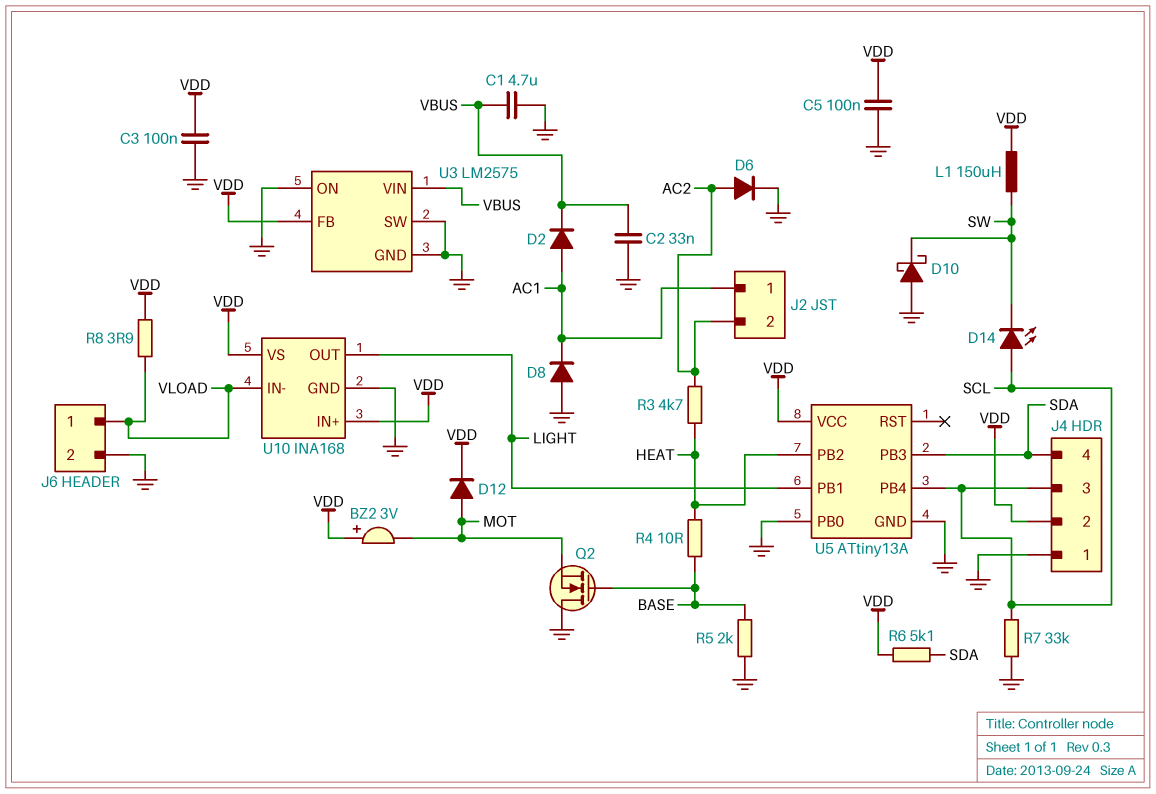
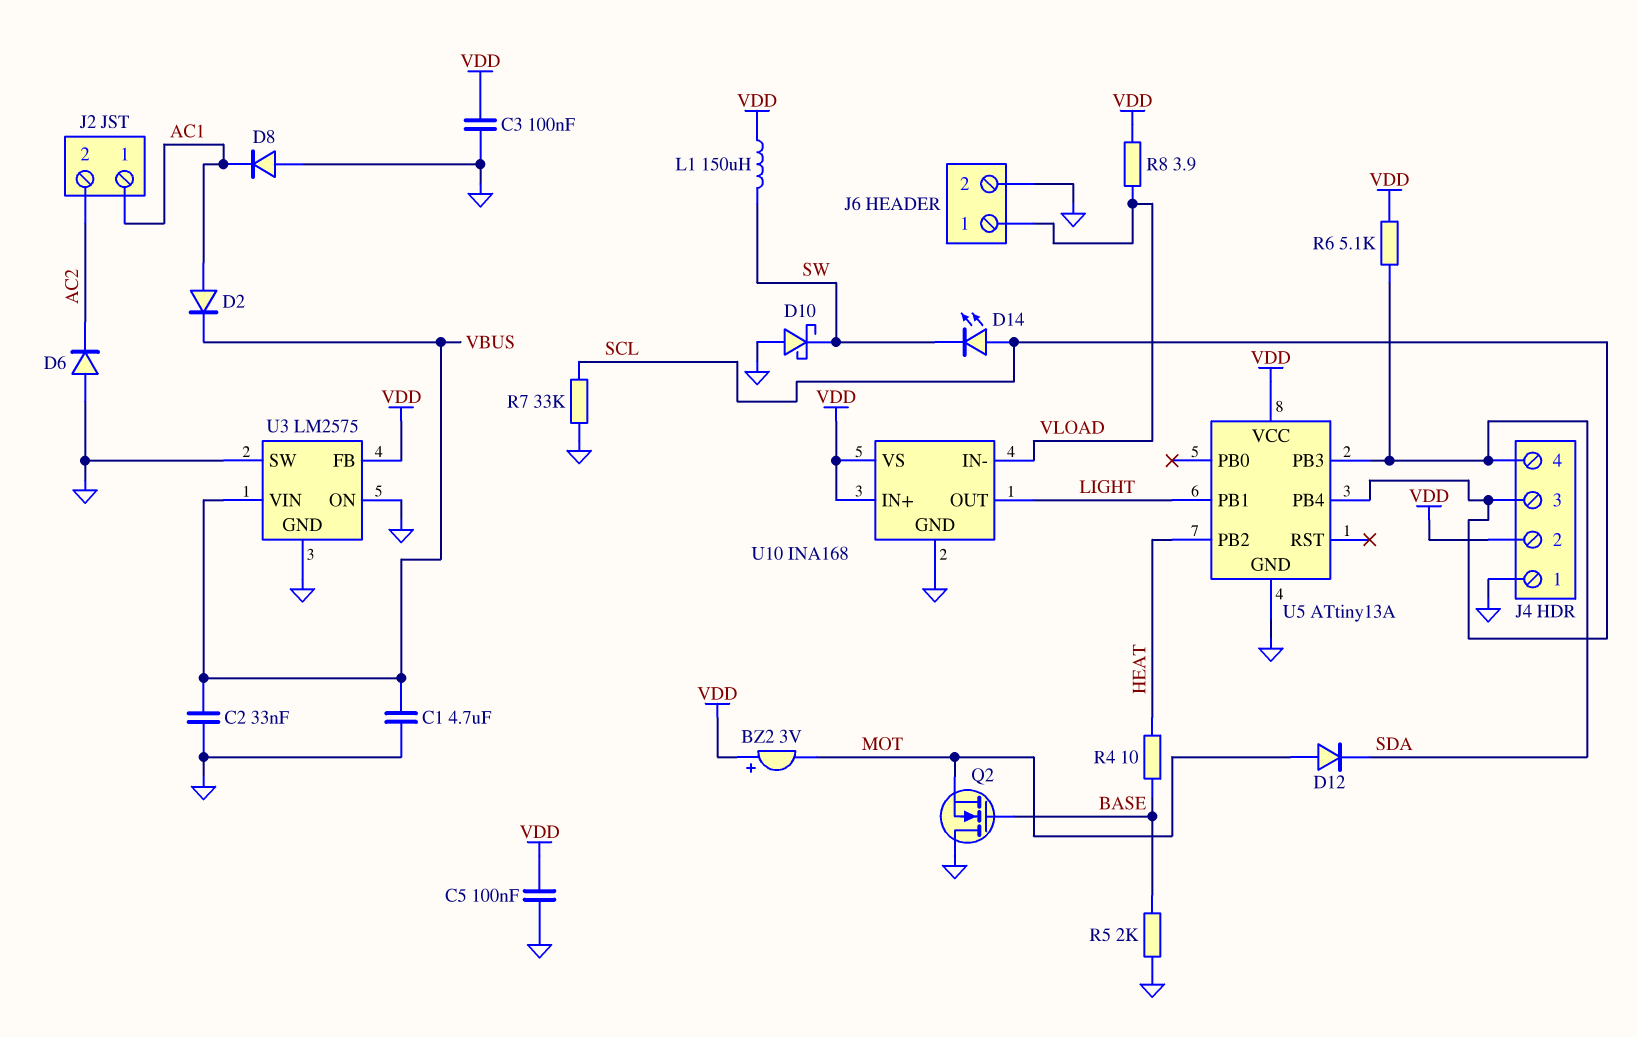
D6: diode (A AC2, K GND) -> diode (A GND, K AC2)
D12: diode (A MOT, K VDD) -> diode (A MOT, K SDA)
R3: 4.7k (AC2, HEAT) -> none
U5 pin PB0: GND -> none

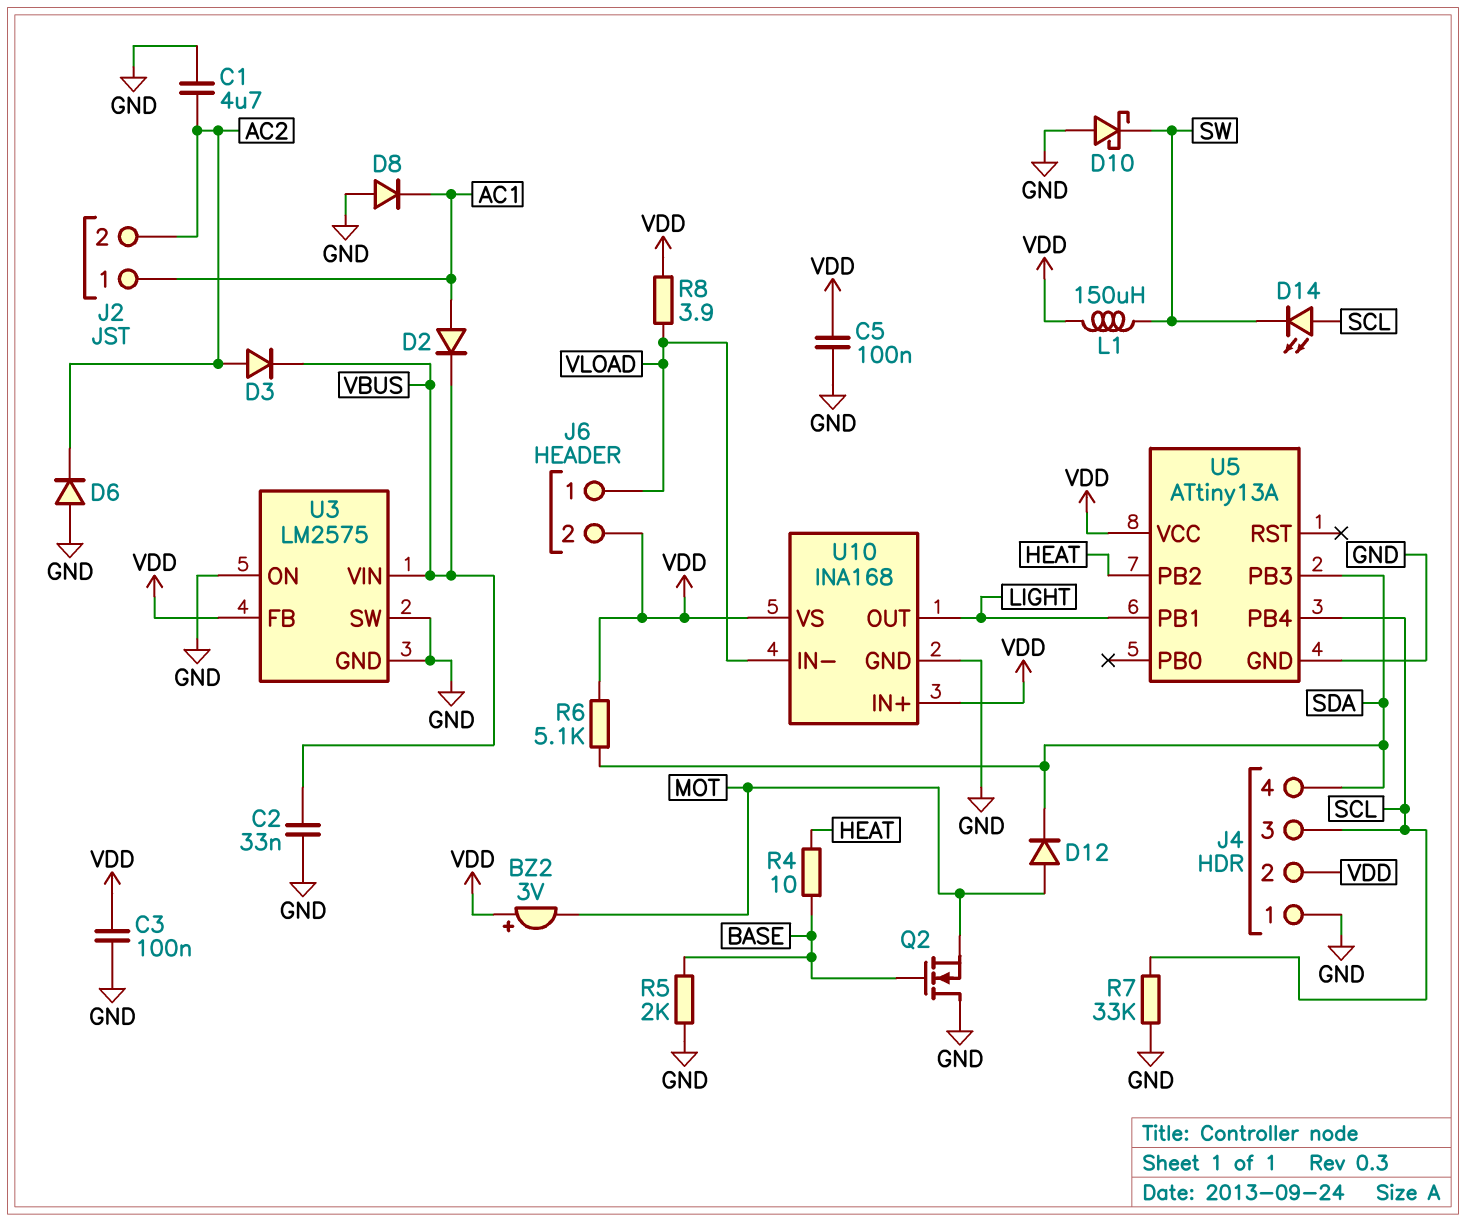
C1: 4.7uF (GND, VBUS) -> 4.7uF (AC2, GND)
D3: none -> diode (A AC2, K VBUS)
J6 pin 2: GND -> VDD

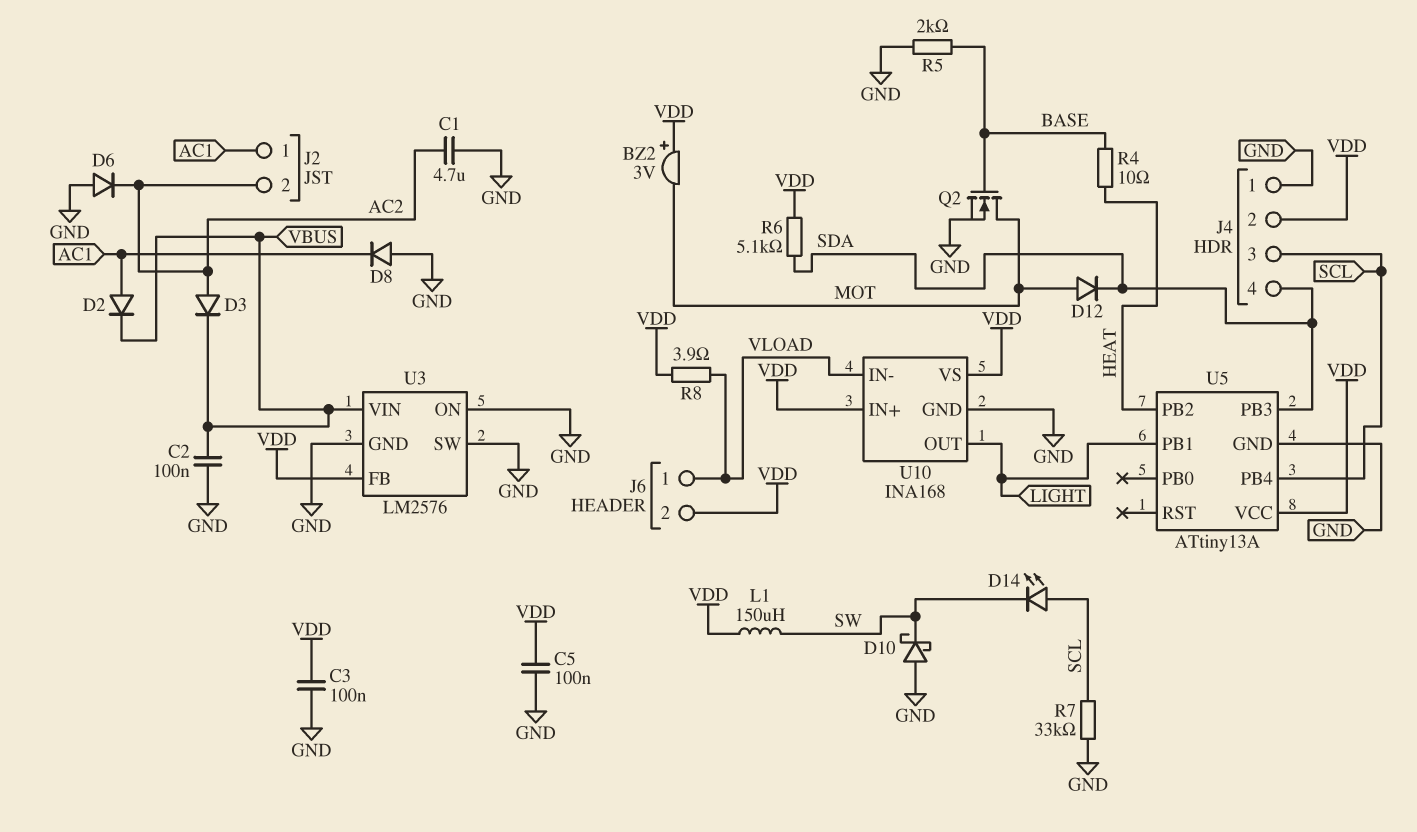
C2: 33nF (GND, VBUS) -> 100nF (GND, VBUS)
Q2: NMOS (G BASE, D GND, S MOT) -> NMOS (G BASE, D MOT, S GND)
U3: LM2575 -> LM2576

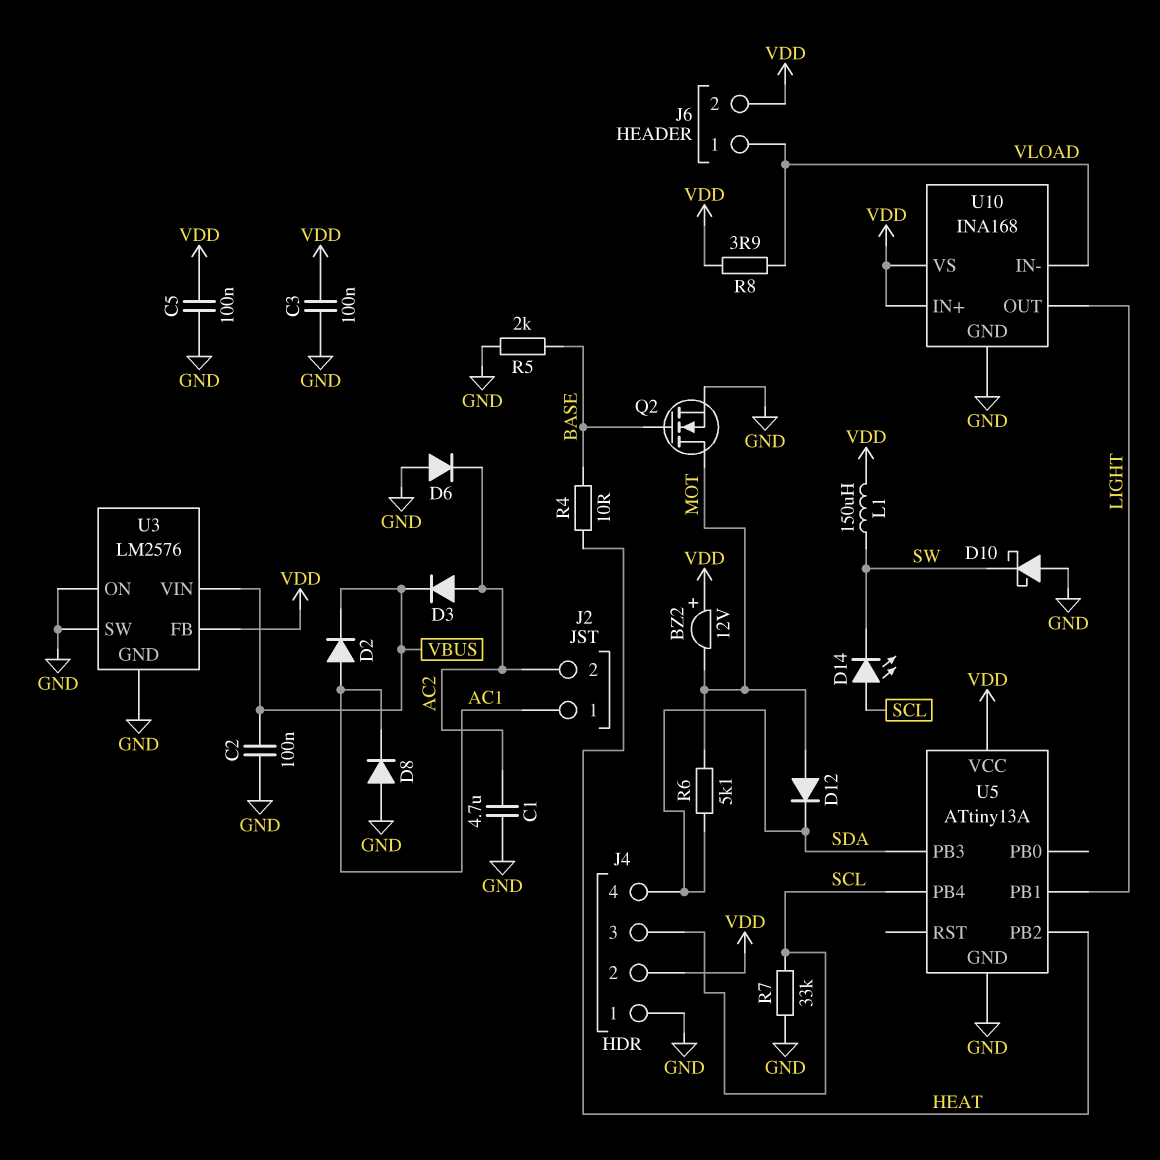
BZ2: buzzer 3V (plus VDD, minus MOT) -> buzzer 12V (plus VDD, minus MOT)
R6: 5.1k (SDA, VDD) -> 5.1k (MOT, SDA)

